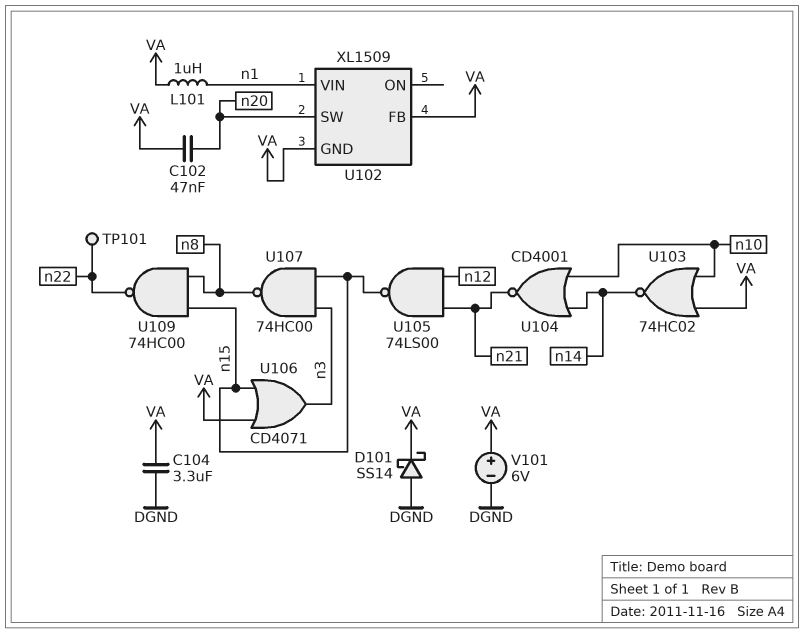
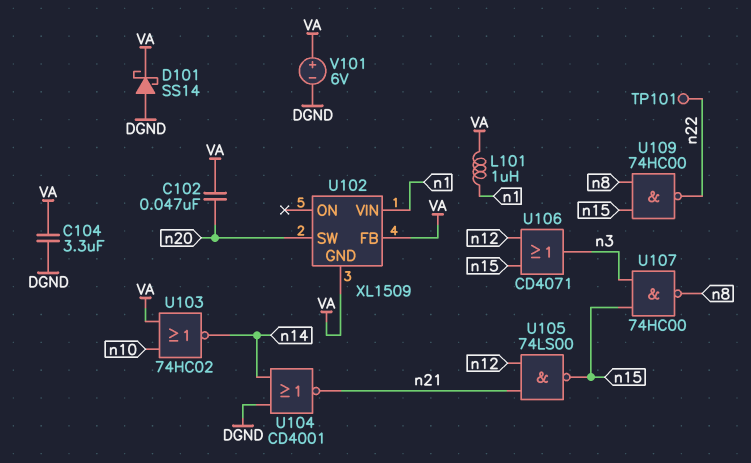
U104: NOR CD4001 (in n10, in n14, out n21) -> NOR CD4001 (in DGND, in n14, out n21)
U106: OR CD4071 (in VA, in n15, out n3) -> OR CD4071 (in n12, in n15, out n3)

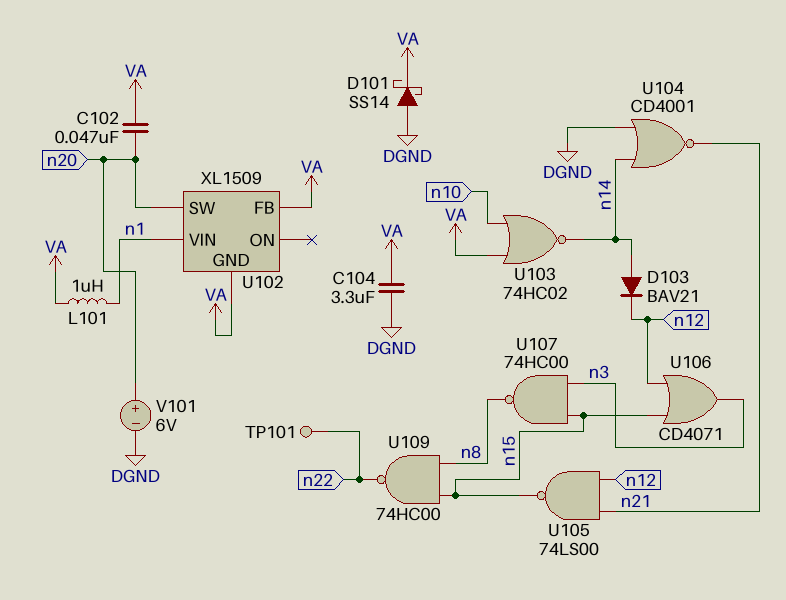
D103: none -> diode BAV21 (A n14, K n12)
V101: 6V (plus VA, minus DGND) -> 6V (plus n20, minus DGND)

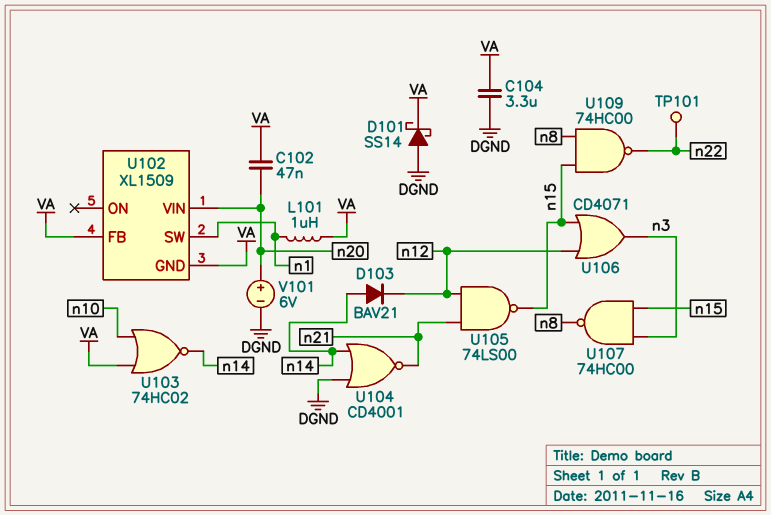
U102 pin SW: n20 -> n1
U102 pin VIN: n1 -> n20

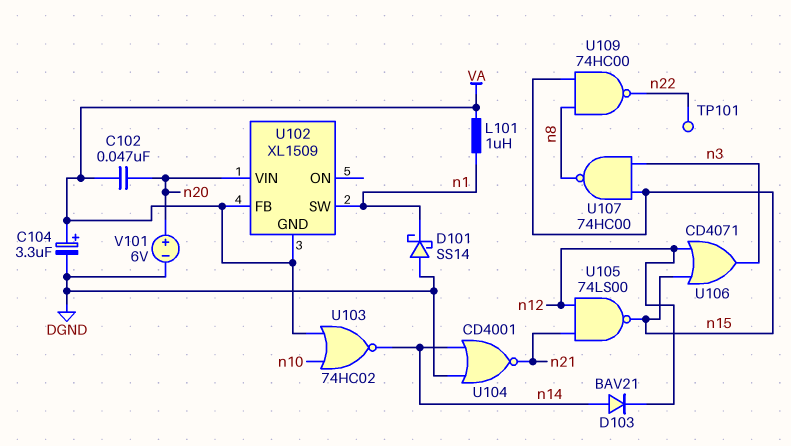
C104: 3.3uF (DGND, VA) -> 3.3uF (plus VA, minus DGND)
D101: schottky SS14 (A DGND, K VA) -> schottky SS14 (A DGND, K n1)

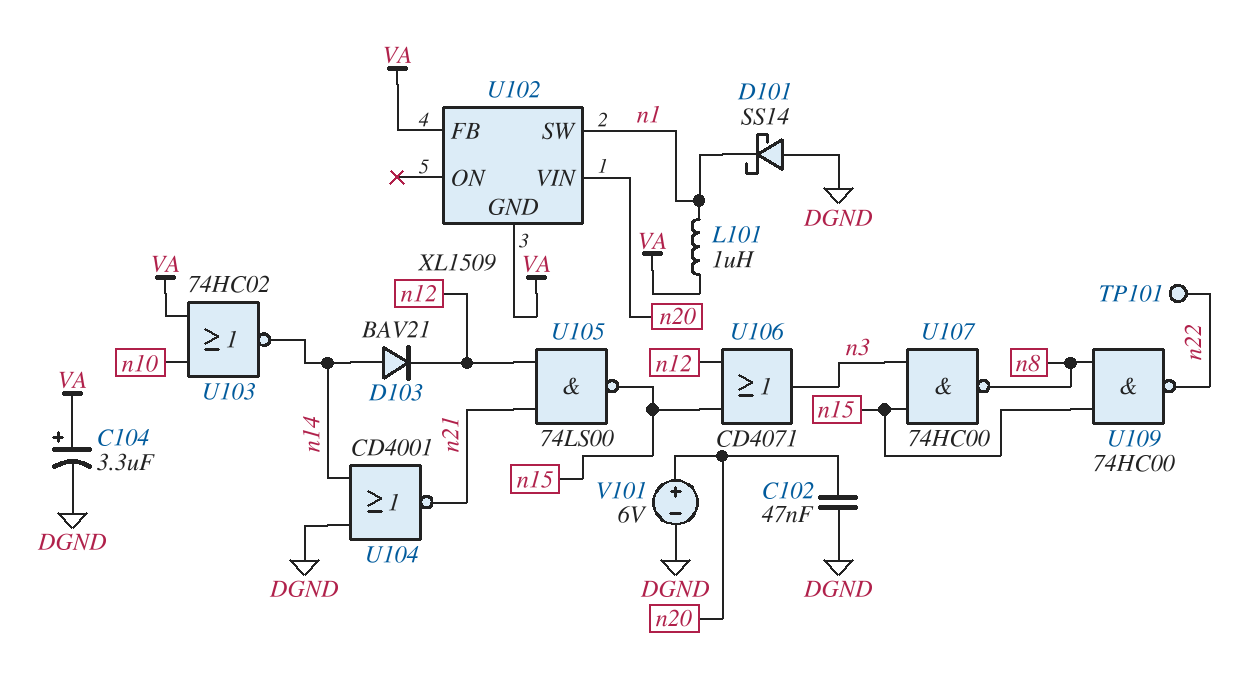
C102: 47nF (VA, n20) -> 47nF (DGND, n20)

